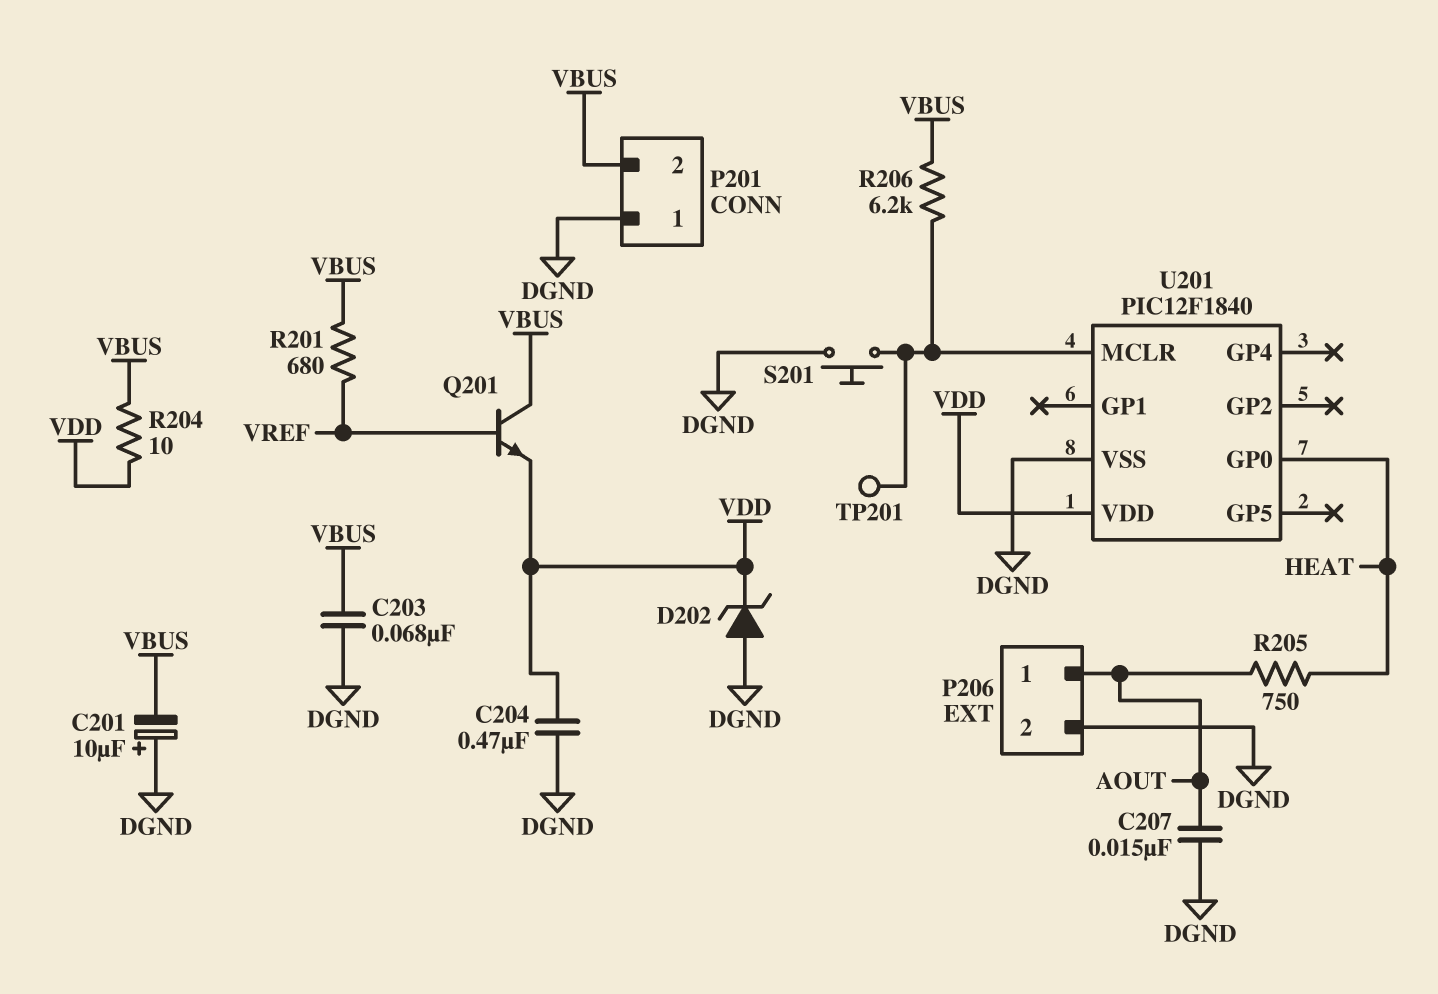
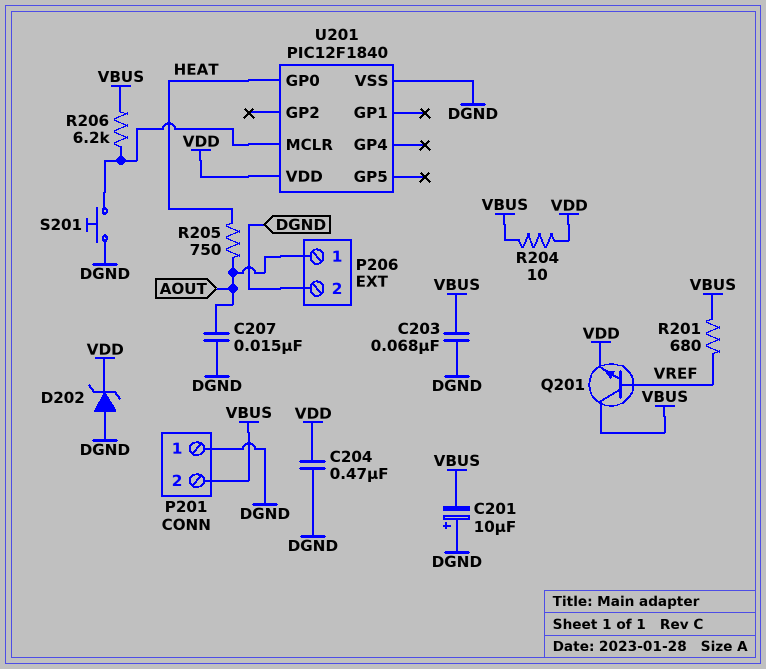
TP201: test point (U201/MCLR) -> none

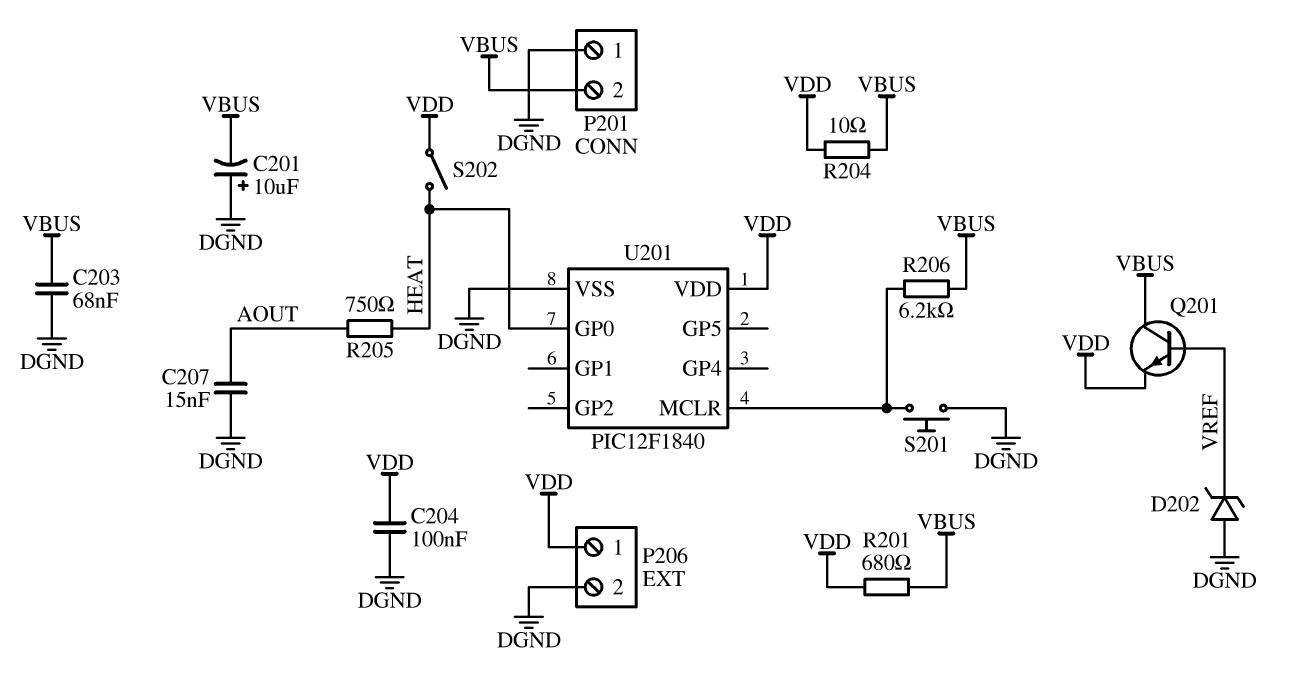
C204: 470nF (DGND, VDD) -> 100nF (DGND, VDD)
D202: zener (A DGND, K VDD) -> zener (A DGND, K VREF)
P206 pin 1: AOUT -> VDD
R201: 680 (VBUS, VREF) -> 680 (VBUS, VDD)
S202: none -> switch (HEAT, VDD)

